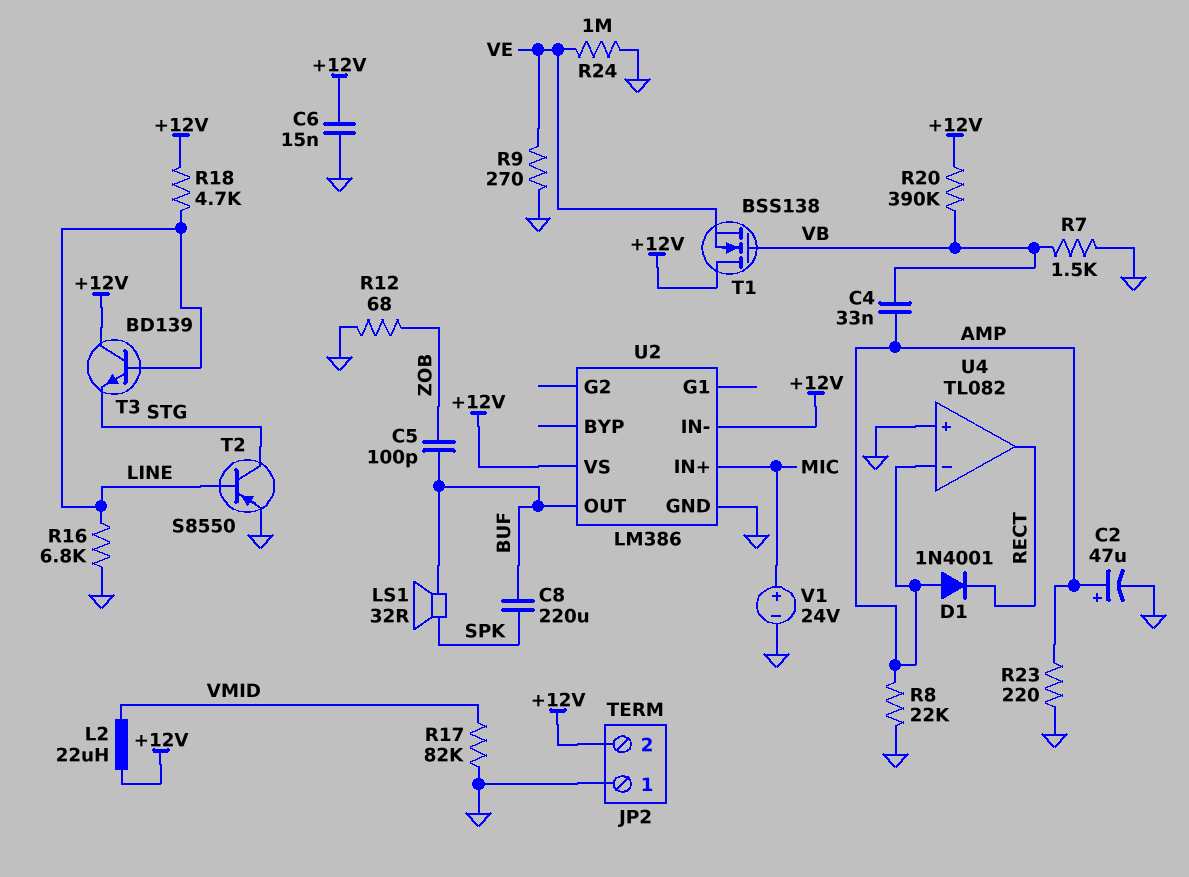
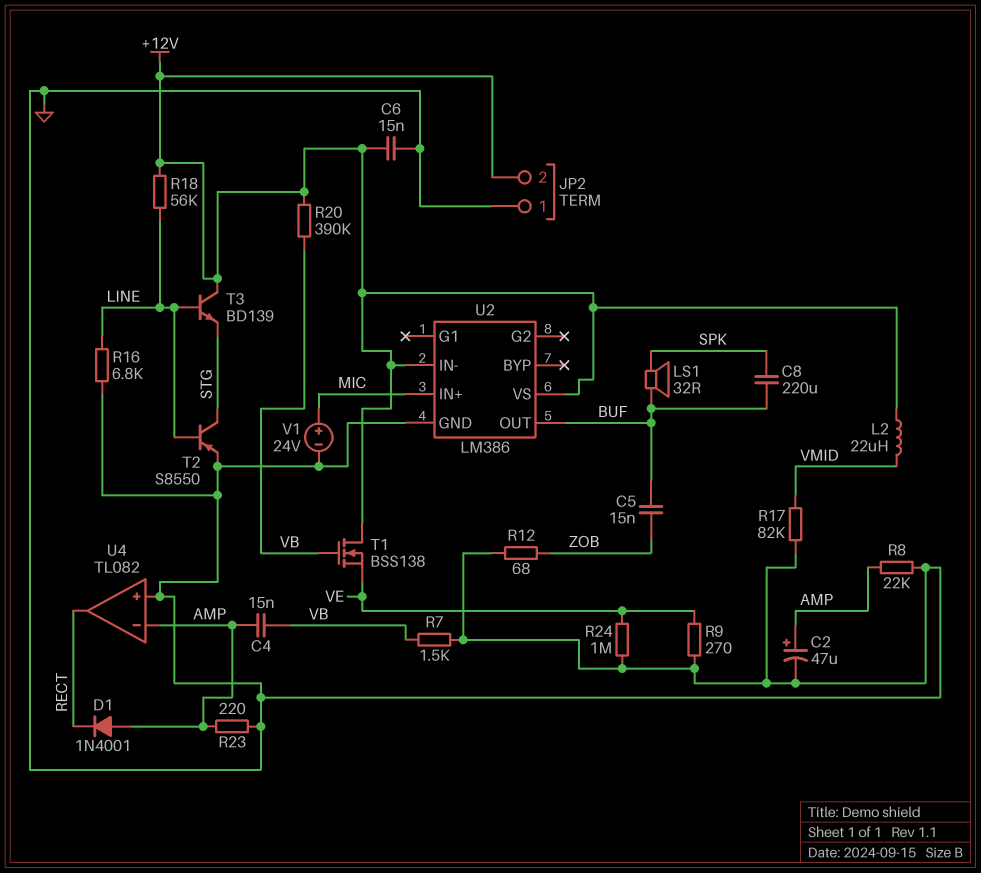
C4: 33nF (AMP, VB) -> 15nF (AMP, VB)
C5: 100pF (BUF, ZOB) -> 15nF (BUF, ZOB)
R18: 4.7k (+12V, LINE) -> 56k (+12V, LINE)

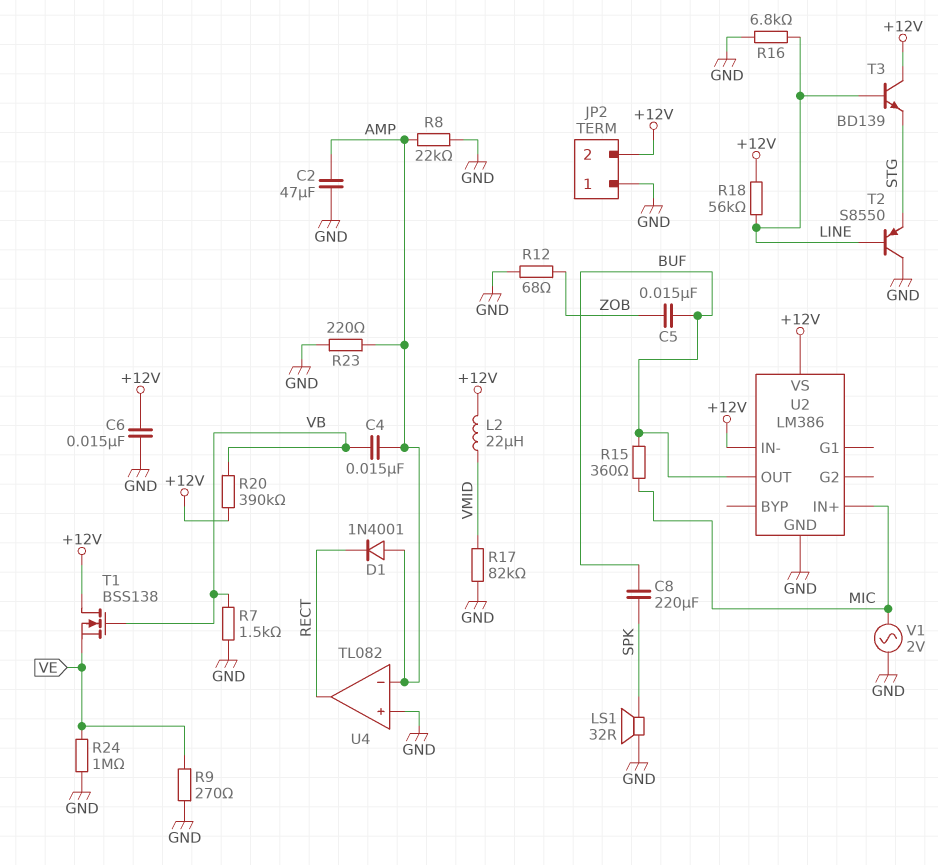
C2: 47uF (plus AMP, minus GND) -> 47uF (AMP, GND)
LS1: speaker 32R (BUF, SPK) -> speaker 32R (GND, SPK)
R15: none -> 360 (BUF, MIC)
T2: PNP S8550 (B LINE, C STG, E GND) -> PNP S8550 (B LINE, C GND, E STG)
V1: 24V (plus MIC, minus GND) -> AC 2V (GND, MIC)

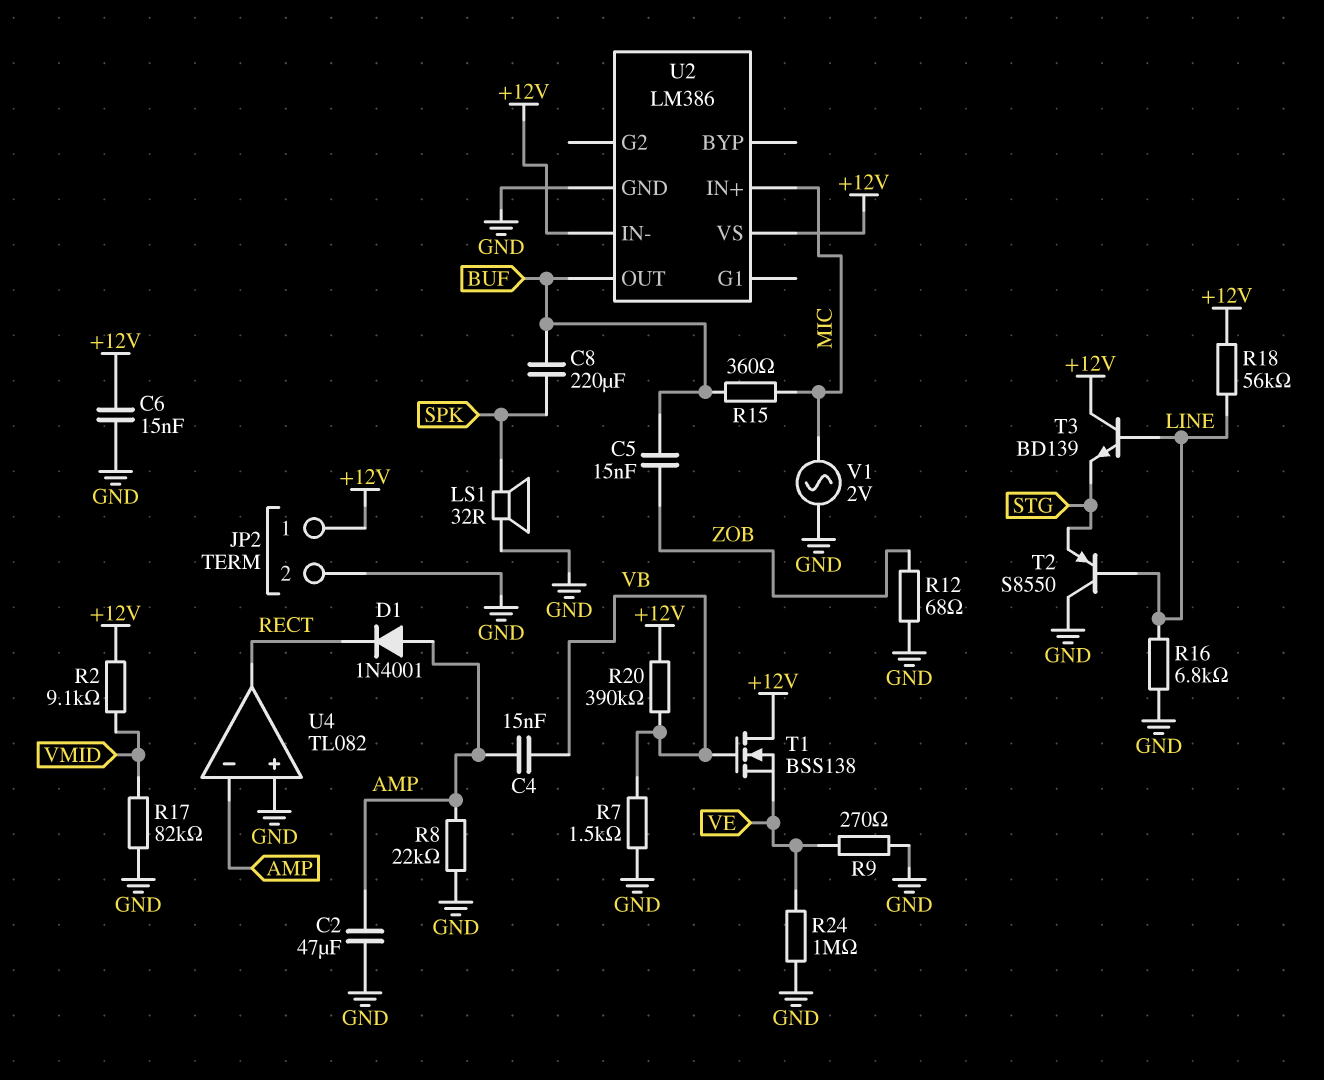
JP2 pin 1: GND -> +12V
JP2 pin 2: +12V -> GND
L2: 22uH (+12V, VMID) -> none
R2: none -> 9.1k (+12V, VMID)
R23: 220 (AMP, GND) -> none

